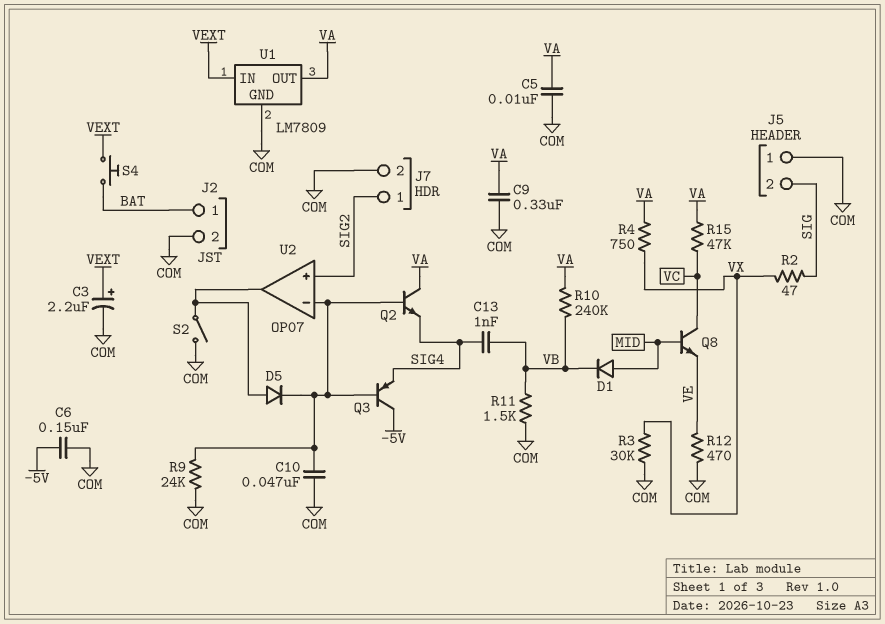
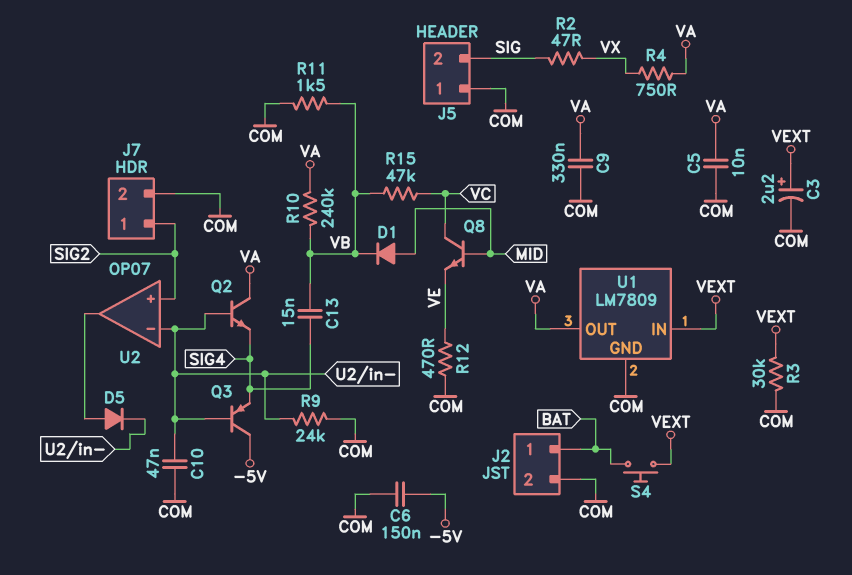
C13: 1nF (SIG4, VB) -> 15nF (SIG4, VB)
R3: 30k (COM, VX) -> 30k (COM, VEXT)
R15: 47k (VA, VC) -> 47k (VB, VC)
S2: switch (COM, U2/out) -> none

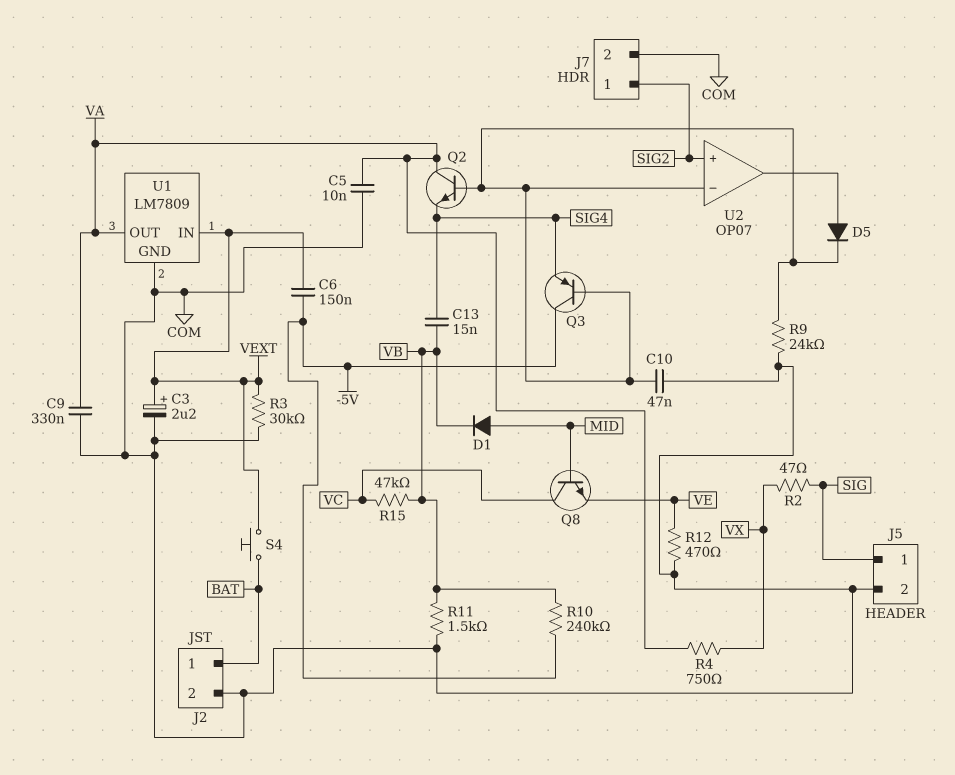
C6: 150nF (-5V, COM) -> 150nF (-5V, VEXT)
J5 pin 1: COM -> SIG
J5 pin 2: SIG -> COM
R10: 240k (VA, VB) -> 240k (-5V, VB)

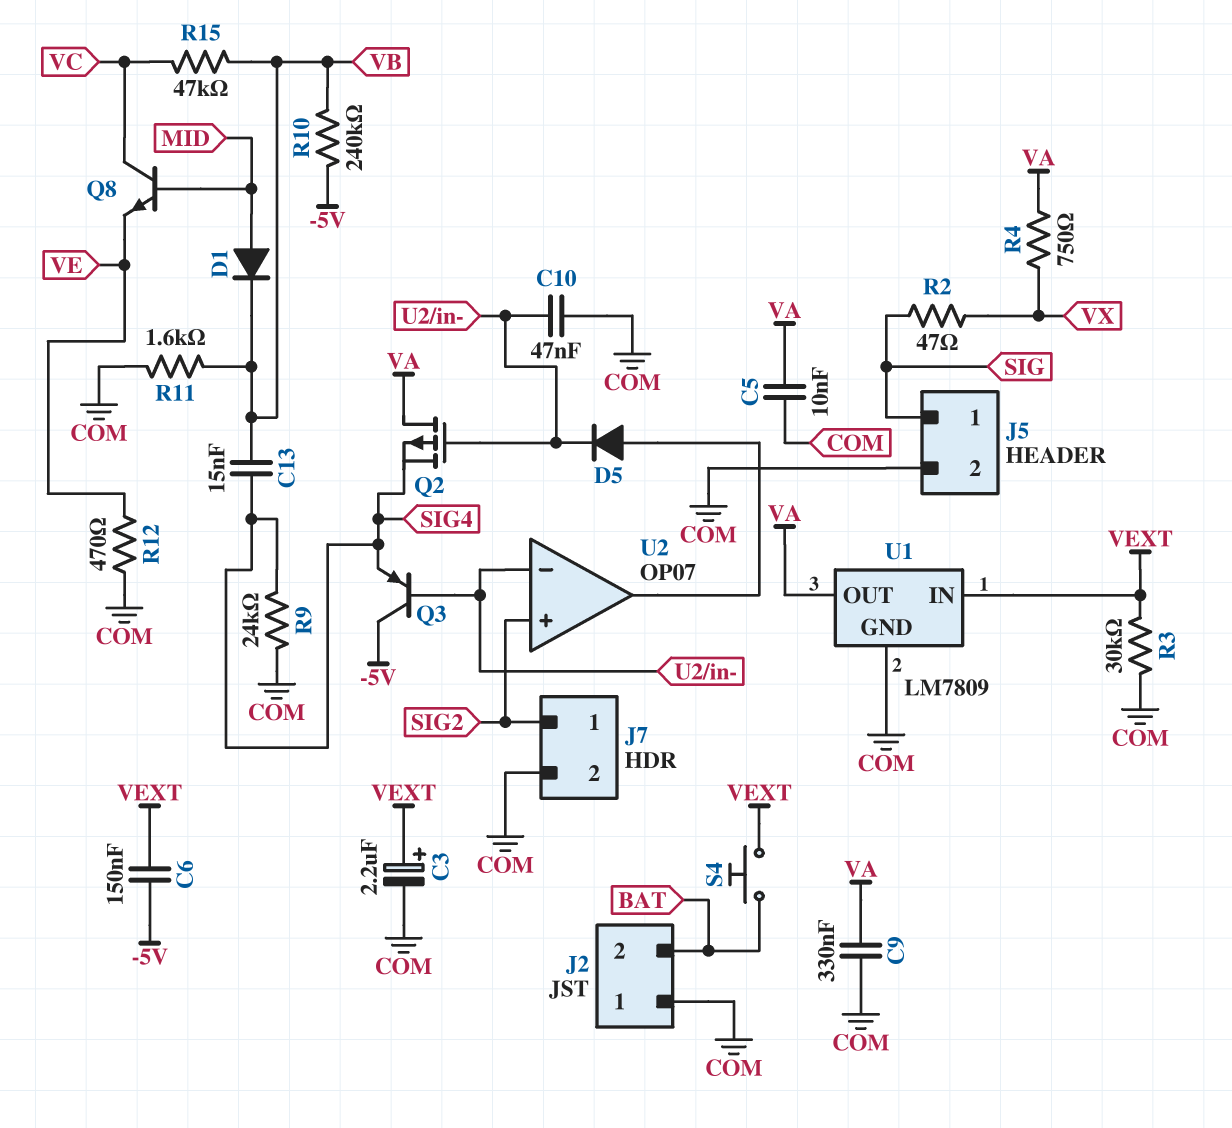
J2 pin 1: BAT -> COM
J2 pin 2: COM -> BAT
Q2: NPN (B U2/in-, C VA, E SIG4) -> PMOS (G U2/in-, D VA, S SIG4)
R9: 24k (COM, U2/in-) -> 24k (COM, SIG4)
R11: 1.5k (COM, VB) -> 1.6k (COM, VB)

